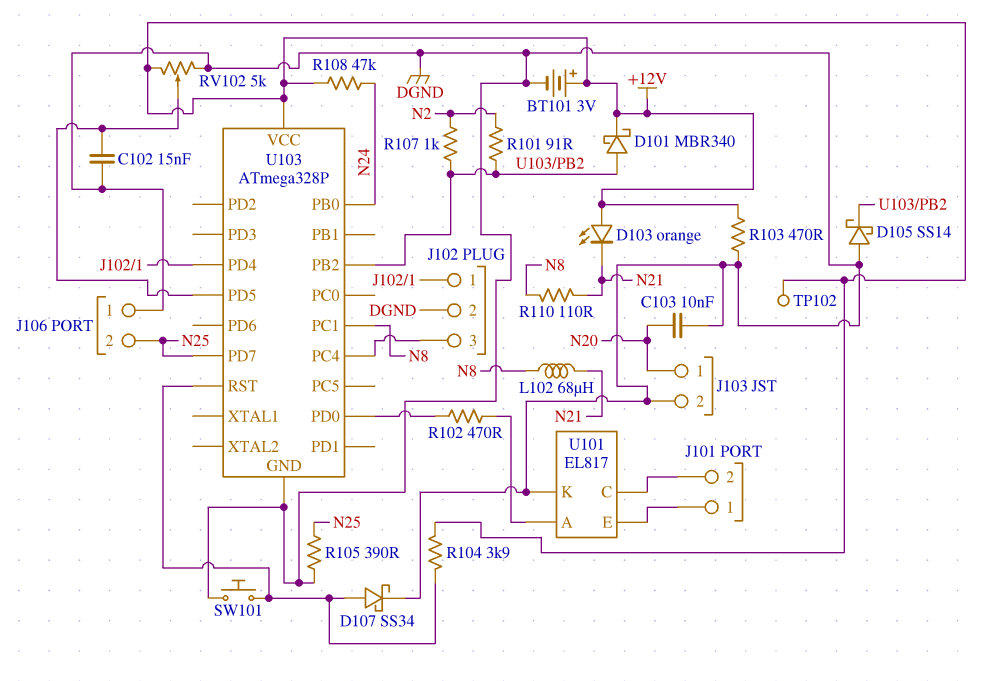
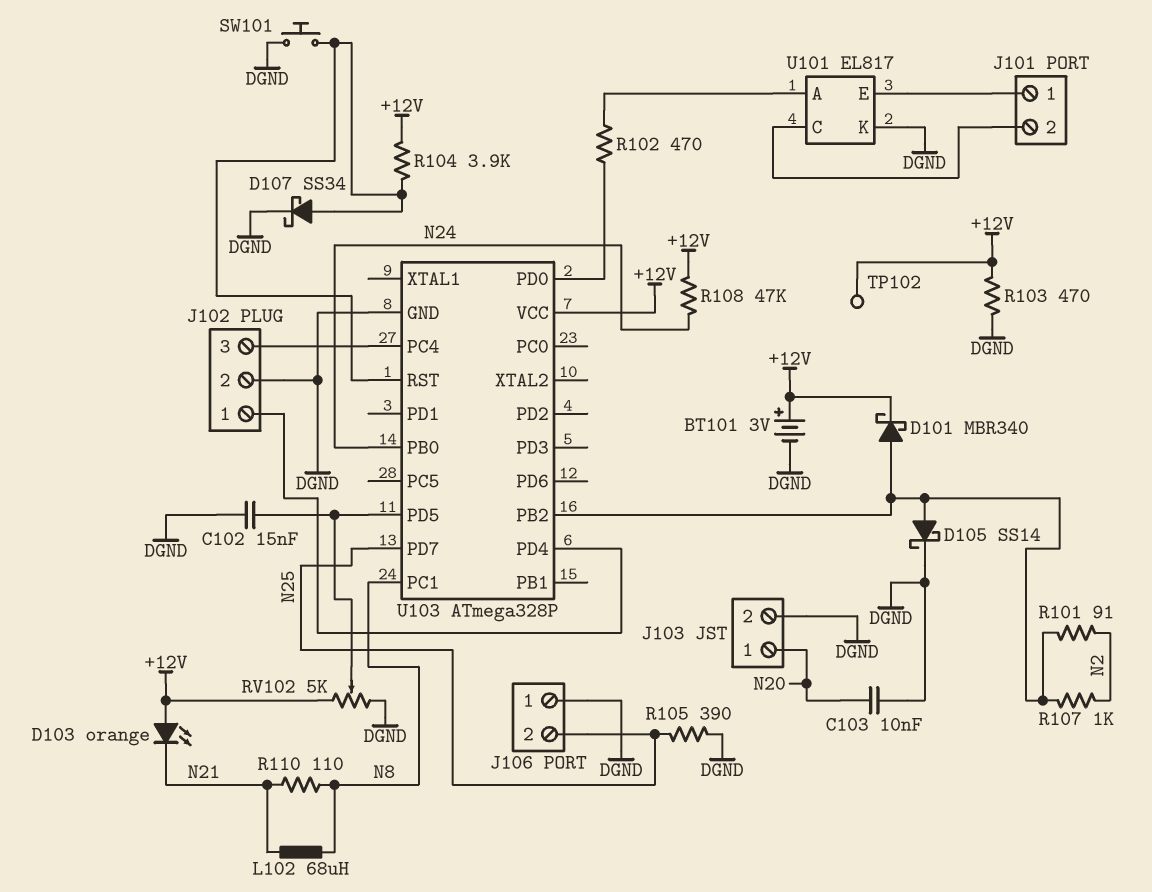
D105: schottky SS14 (A DGND, K U103/PB2) -> schottky SS14 (A U103/PB2, K DGND)

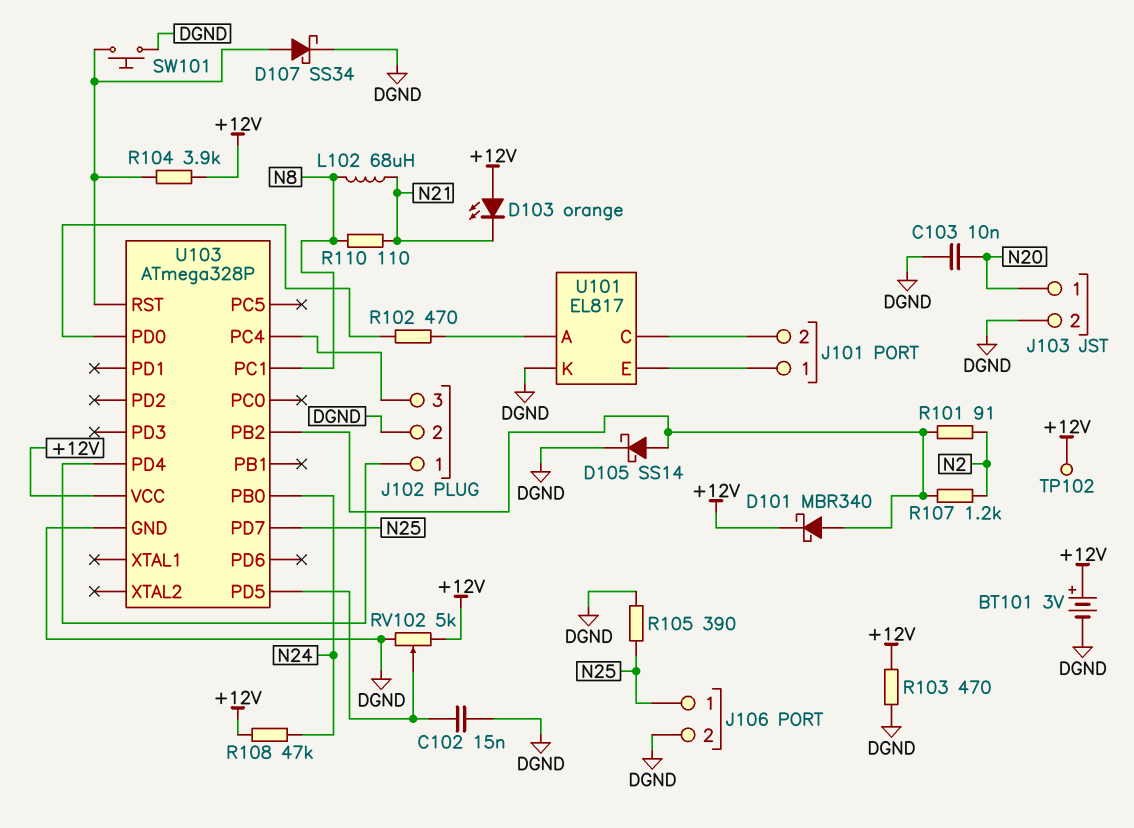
J106 pin 1: DGND -> N25
J106 pin 2: N25 -> DGND
R107: 1k (N2, U103/PB2) -> 1.2k (N2, U103/PB2)

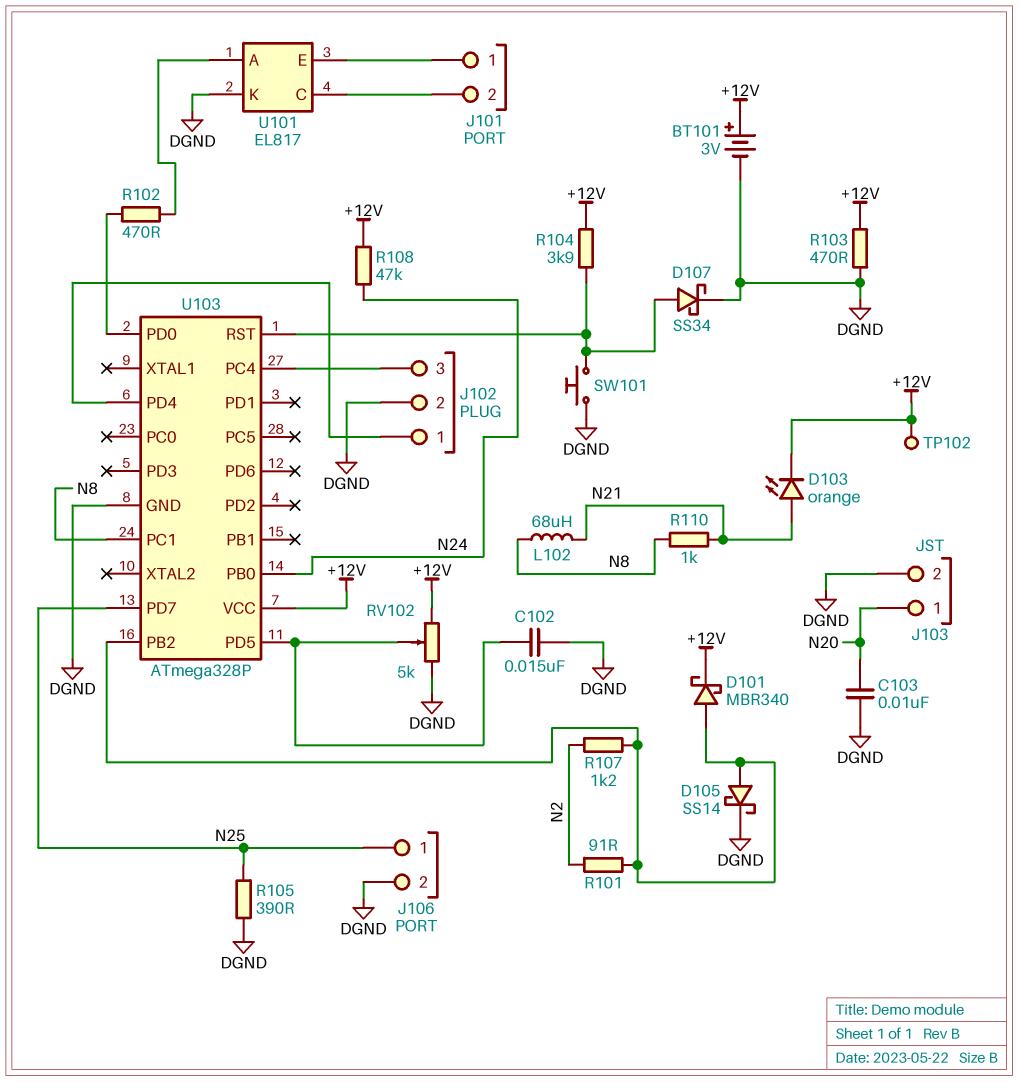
D103: LED orange (A +12V, K N21) -> LED orange (A N21, K +12V)
R110: 110 (N8, N21) -> 1k (N8, N21)

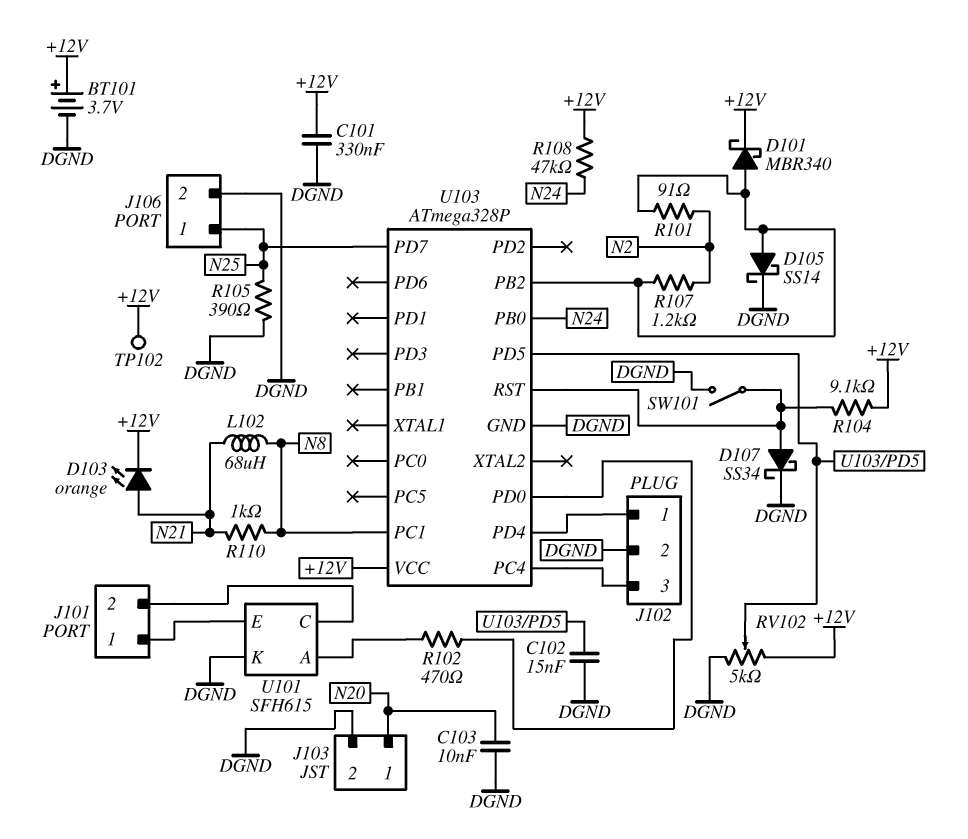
BT101: 3V (plus +12V, minus DGND) -> 3.7V (plus +12V, minus DGND)
C101: none -> 330nF (+12V, DGND)
R103: 470 (+12V, DGND) -> none
R104: 3.9k (+12V, U103/RST) -> 9.1k (+12V, U103/RST)
SW101: button (DGND, U103/RST) -> switch (DGND, U103/RST)
U101: EL817 -> SFH615

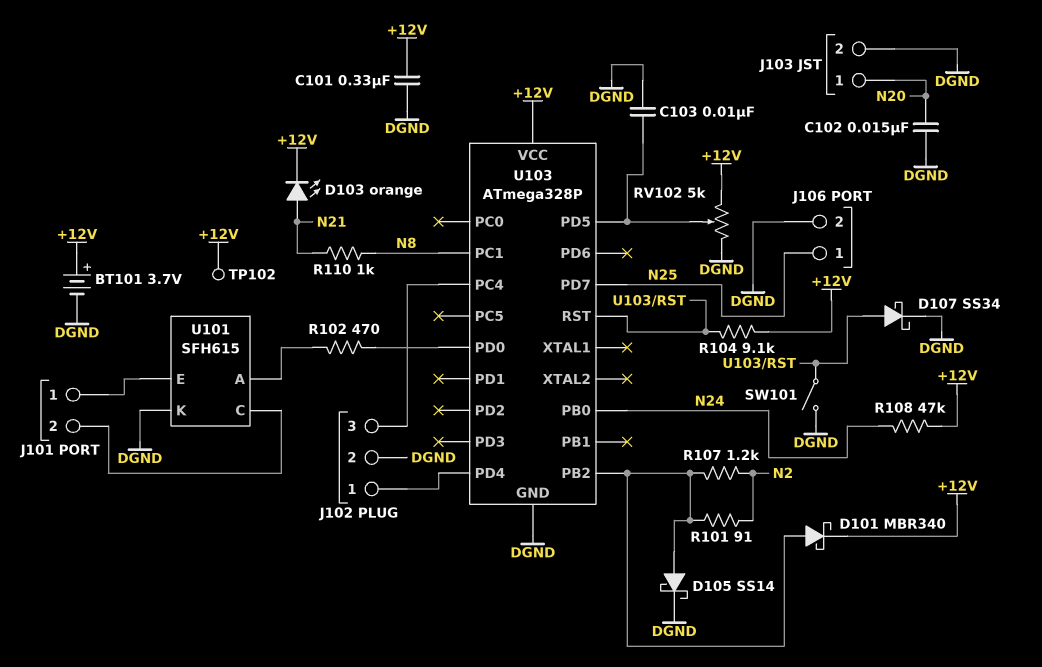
C102: 15nF (DGND, U103/PD5) -> 15nF (DGND, N20)
C103: 10nF (DGND, N20) -> 10nF (DGND, U103/PD5)
L102: 68uH (N8, N21) -> none
R105: 390 (DGND, N25) -> none

